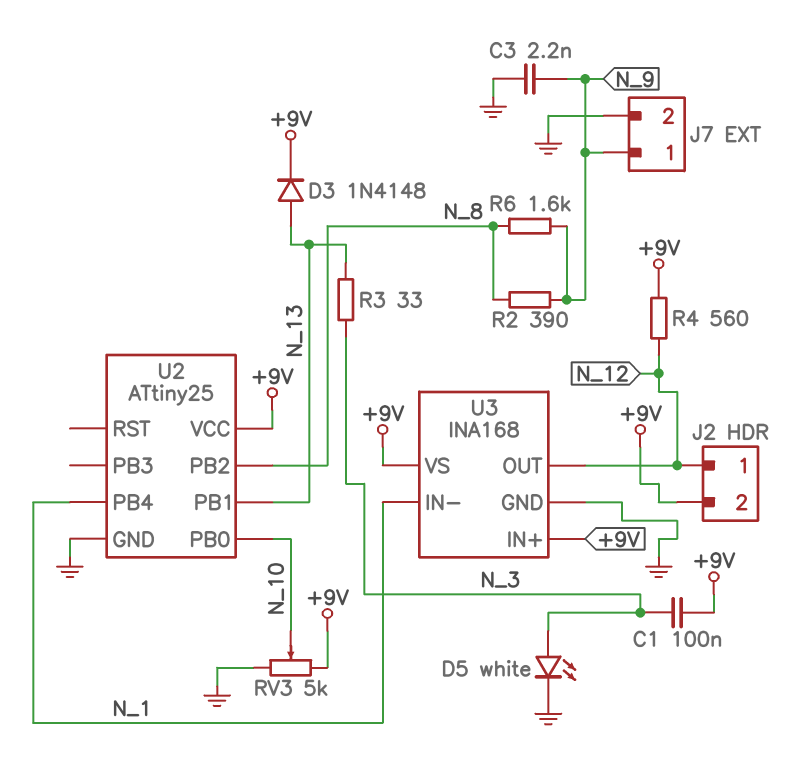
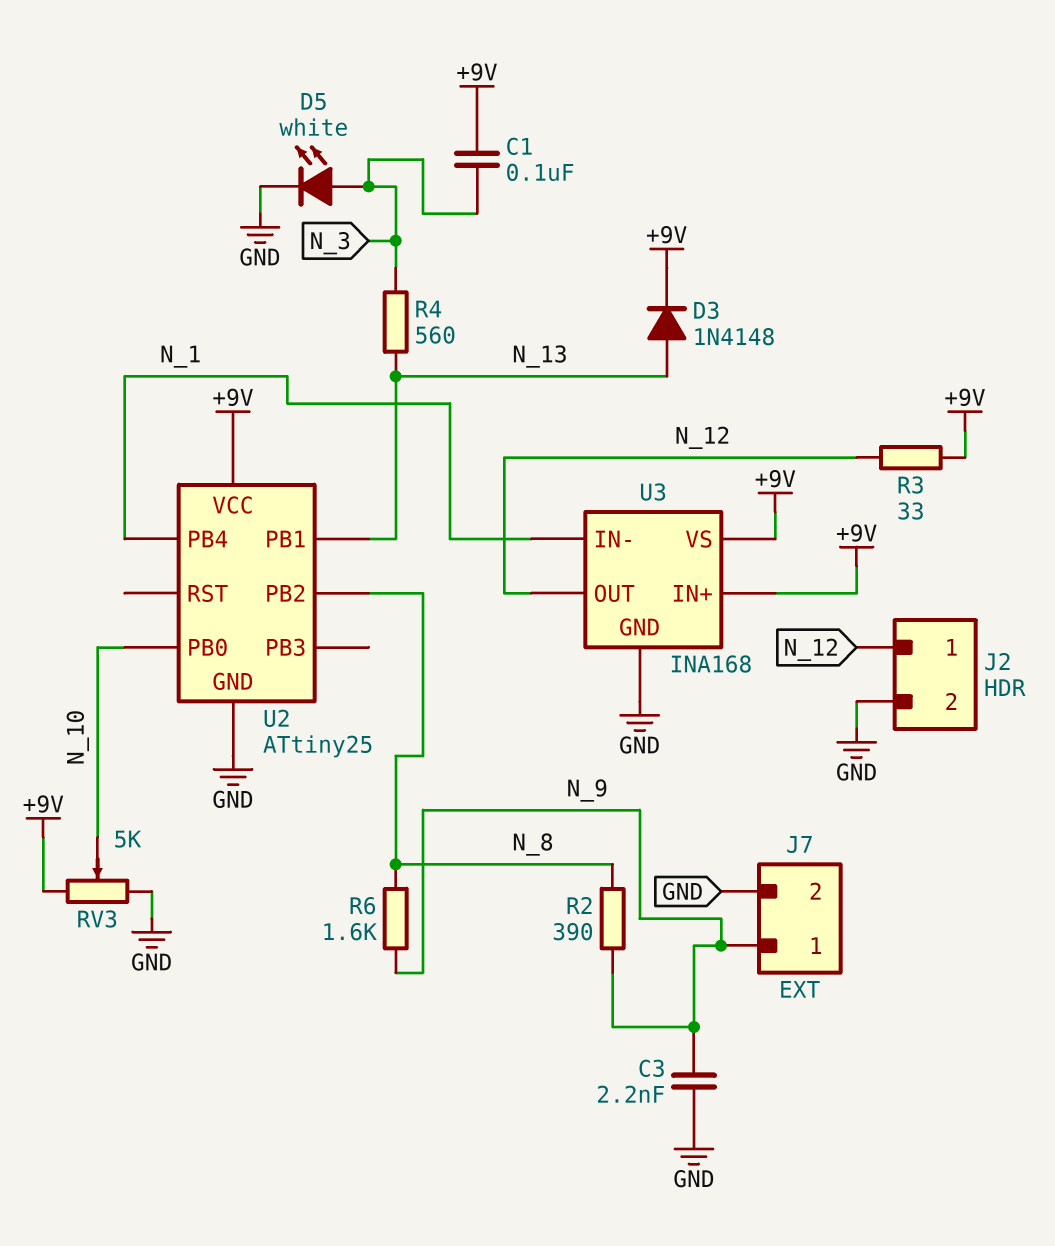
J2 pin 2: +9V -> GND
R3: 33 (N_3, N_13) -> 33 (+9V, N_12)
R4: 560 (+9V, N_12) -> 560 (N_3, N_13)

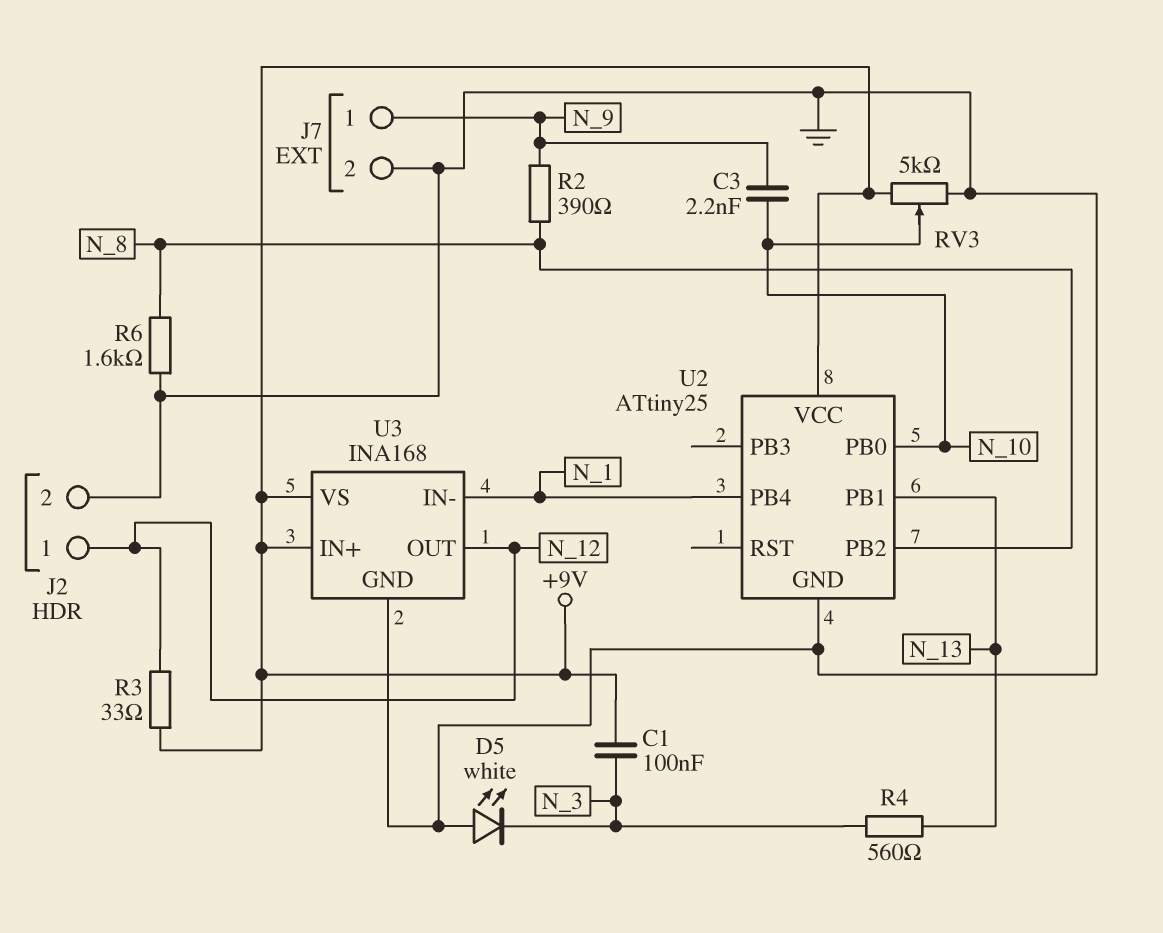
C3: 2.2nF (GND, N_9) -> 2.2nF (N_9, N_10)
D3: diode 1N4148 (A N_13, K +9V) -> none
D5: LED white (A N_3, K GND) -> LED white (A GND, K N_3)
R6: 1.6k (N_8, N_9) -> 1.6k (GND, N_8)

